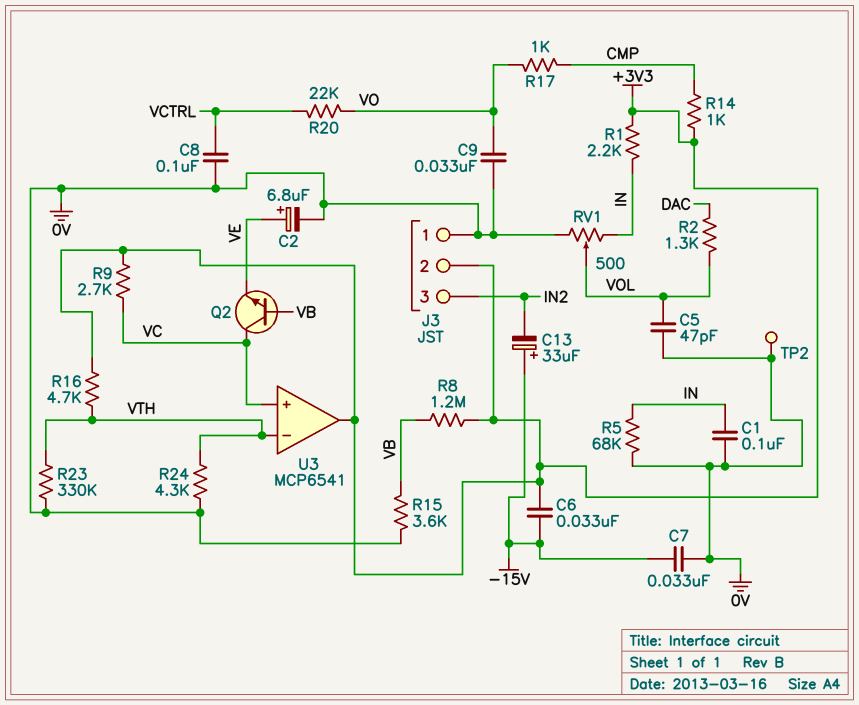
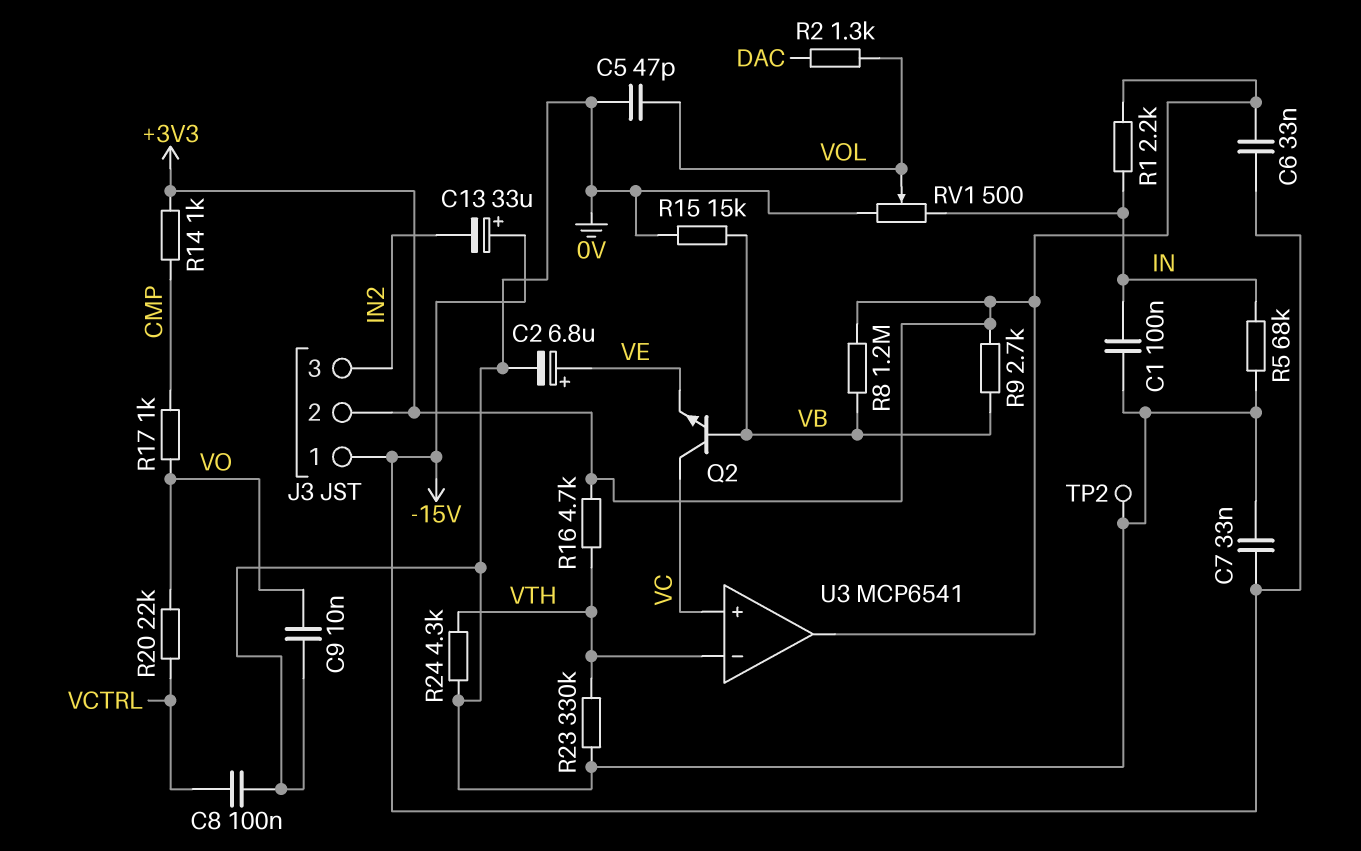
C9: 33nF (0V, VO) -> 10nF (0V, VO)
J3 pin 1: 0V -> -15V
R9: 2.7k (+3V3, VC) -> 2.7k (+3V3, VB)
R15: 3.6k (0V, VB) -> 15k (0V, VB)

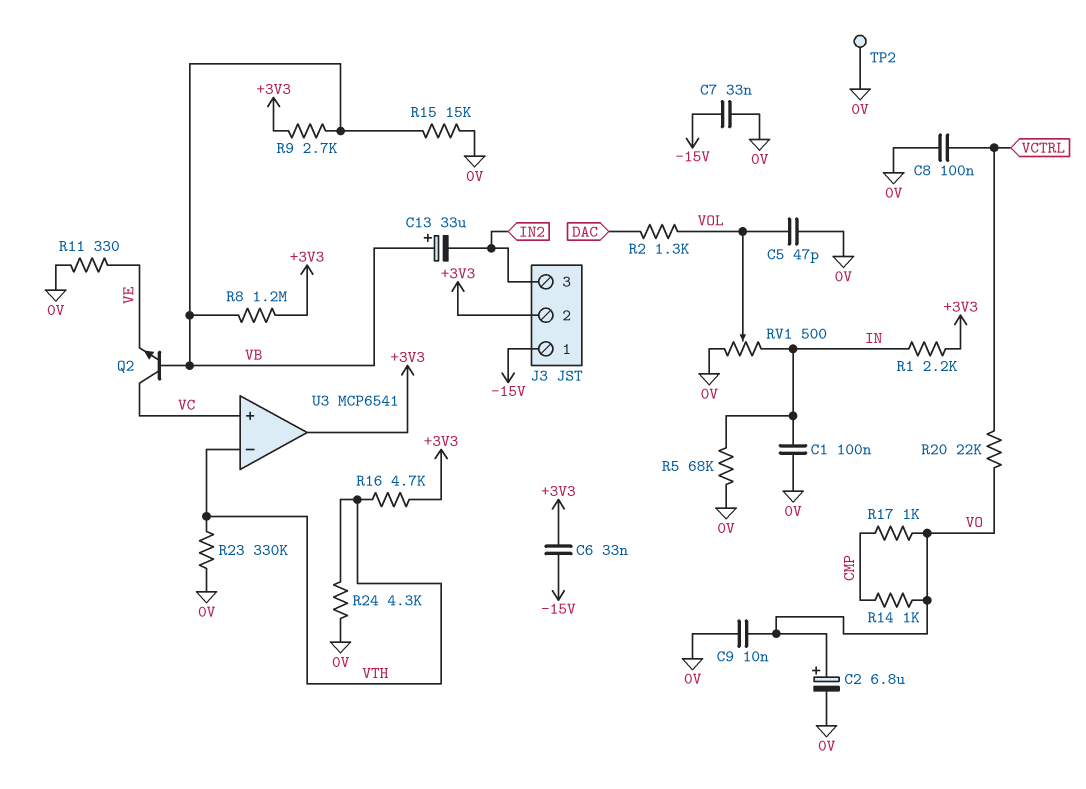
C2: 6.8uF (plus VE, minus 0V) -> 6.8uF (plus VO, minus 0V)
C13: 33uF (plus -15V, minus IN2) -> 33uF (plus VB, minus IN2)
R11: none -> 330 (0V, VE)
R14: 1k (+3V3, CMP) -> 1k (CMP, VO)

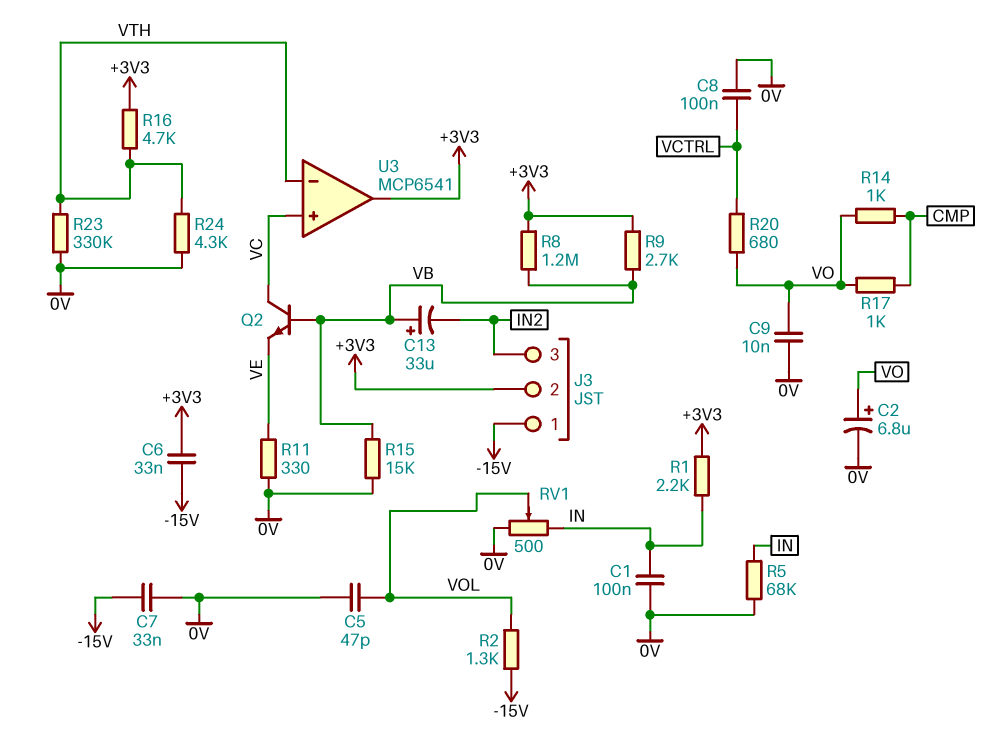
R2: 1.3k (DAC, VOL) -> 1.3k (-15V, VOL)
R20: 22k (VCTRL, VO) -> 680 (VCTRL, VO)
TP2: test point (0V) -> none

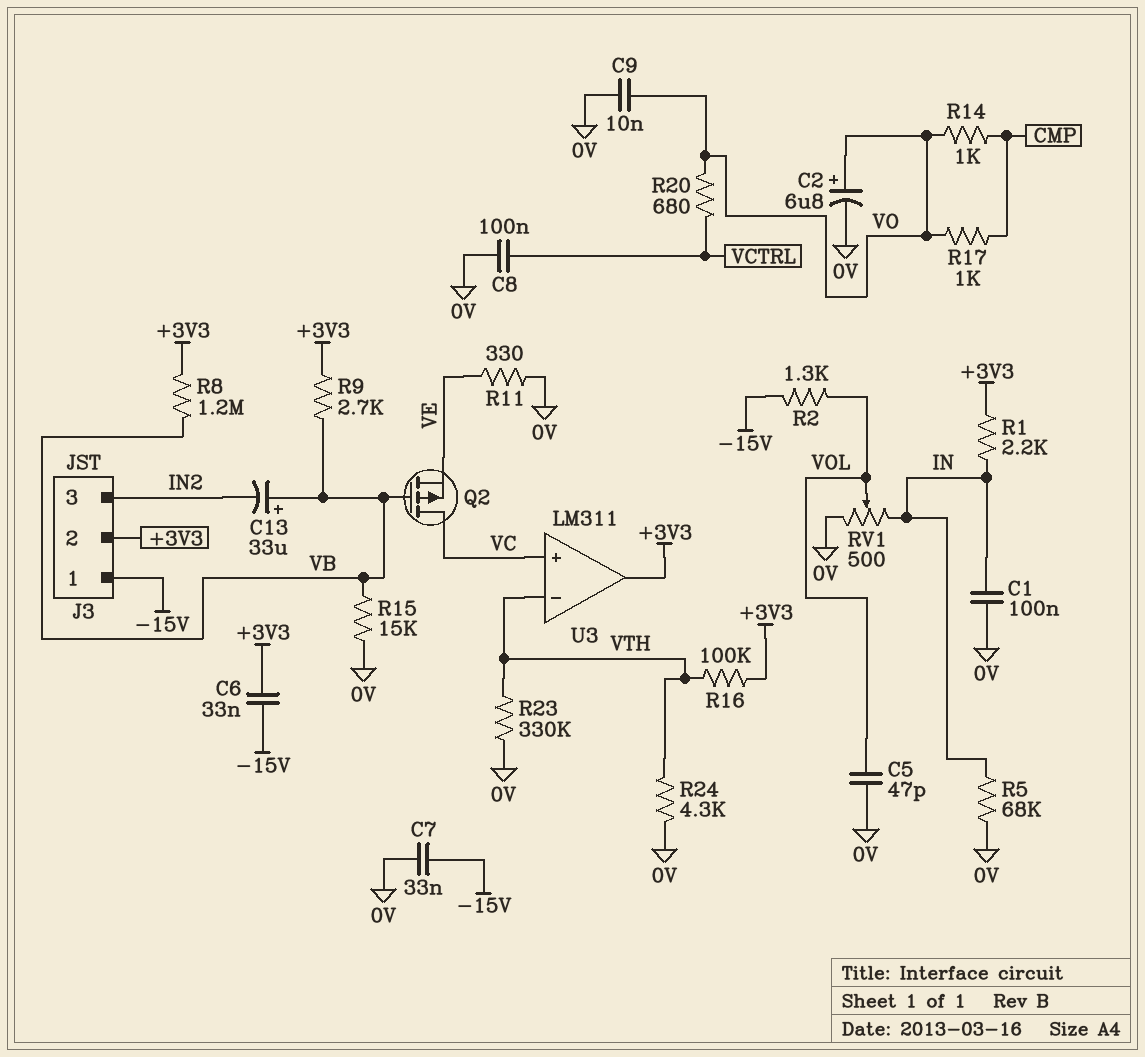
Q2: NPN (B VB, C VC, E VE) -> PMOS (G VB, D VC, S VE)
R16: 4.7k (+3V3, VTH) -> 100k (+3V3, VTH)
U3: MCP6541 -> LM311

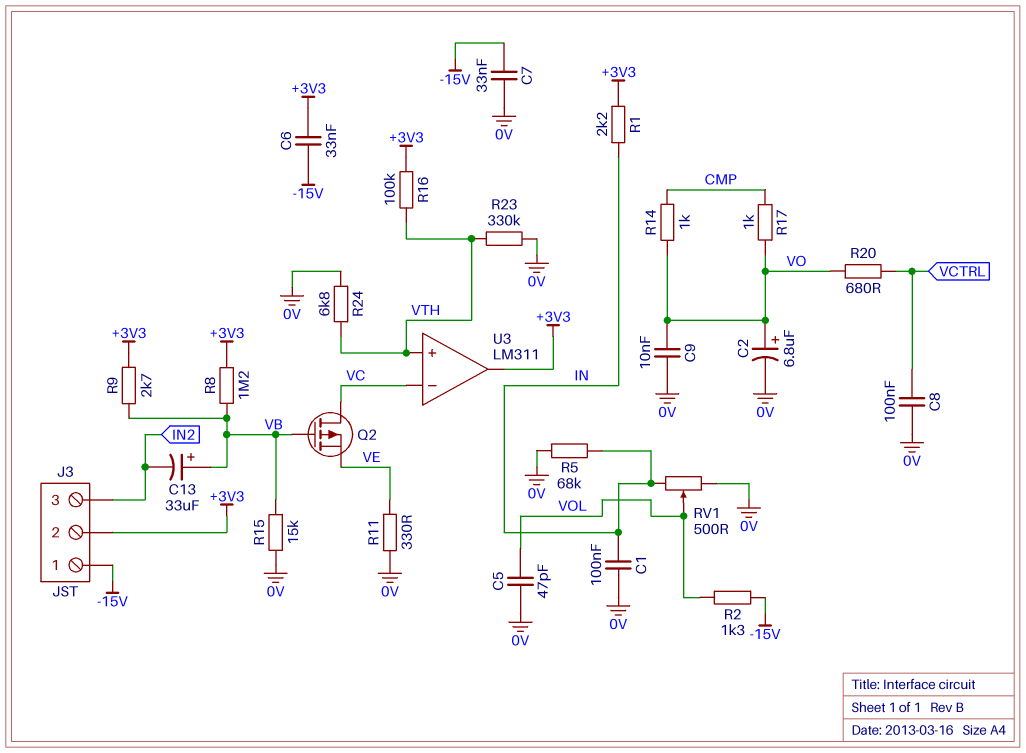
R24: 4.3k (0V, VTH) -> 6.8k (0V, VTH)
U3 pin in+: VC -> VTH
U3 pin in-: VTH -> VC

